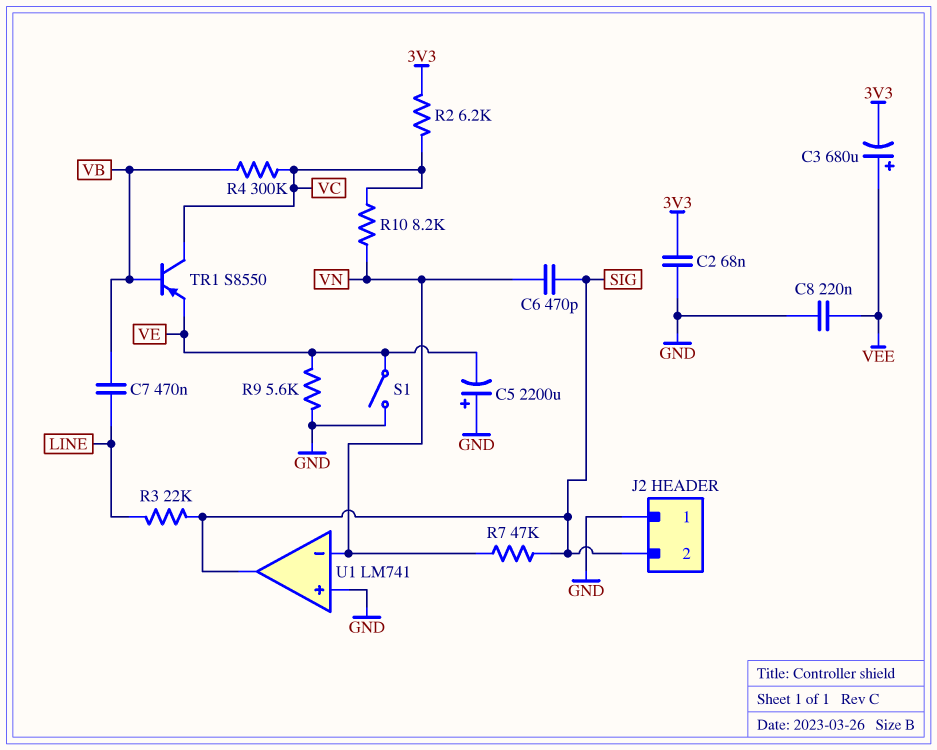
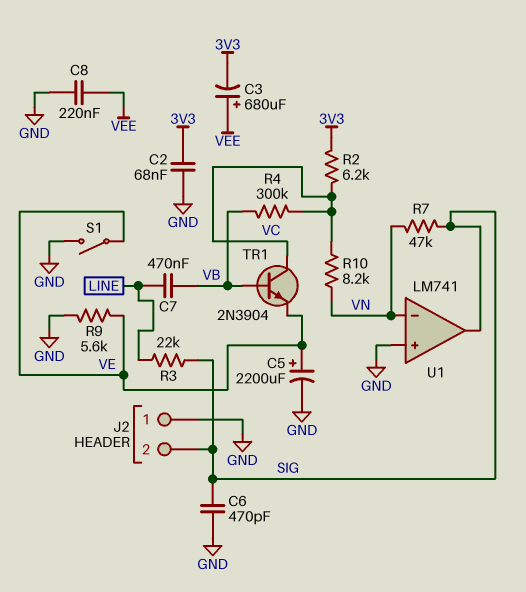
C5: 2200uF (plus GND, minus VE) -> 2200uF (plus VE, minus GND)
C6: 470pF (SIG, VN) -> 470pF (GND, SIG)
TR1: PNP S8550 (B VB, C VC, E VE) -> NPN 2N3904 (B VB, C VC, E VE)

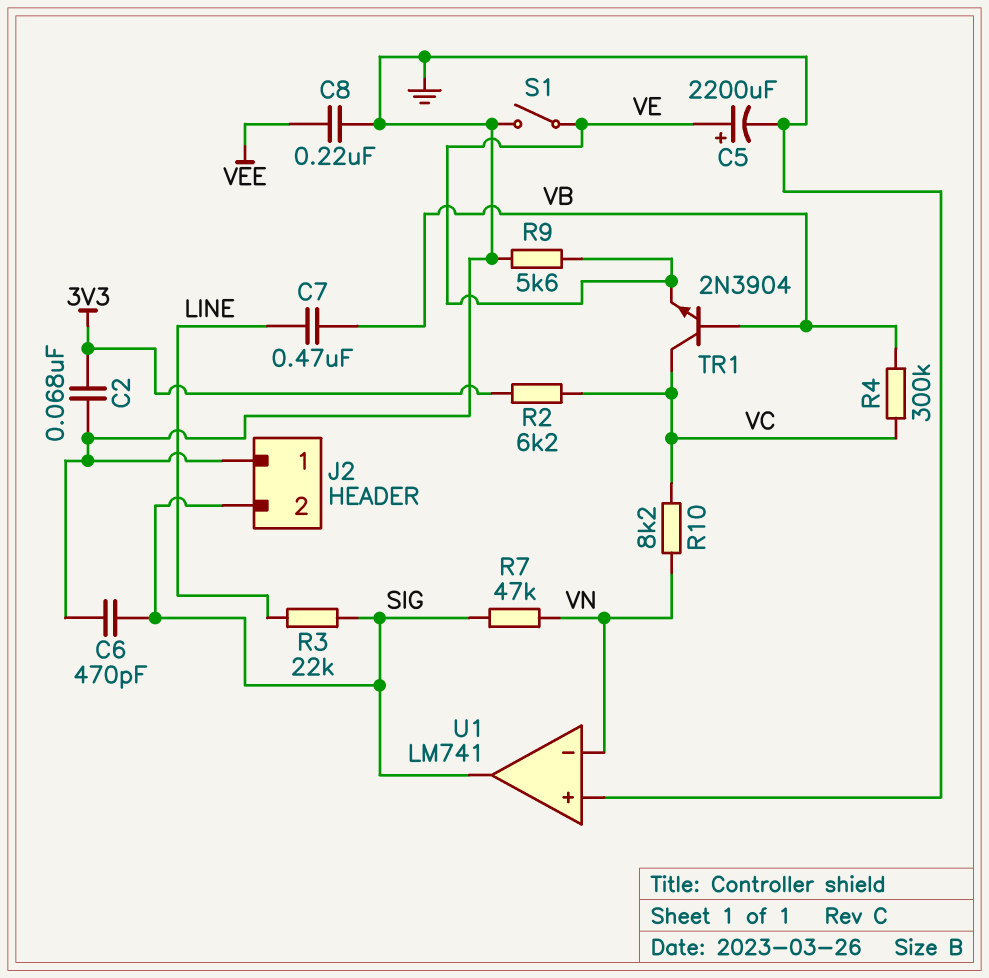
C3: 680uF (plus VEE, minus 3V3) -> none

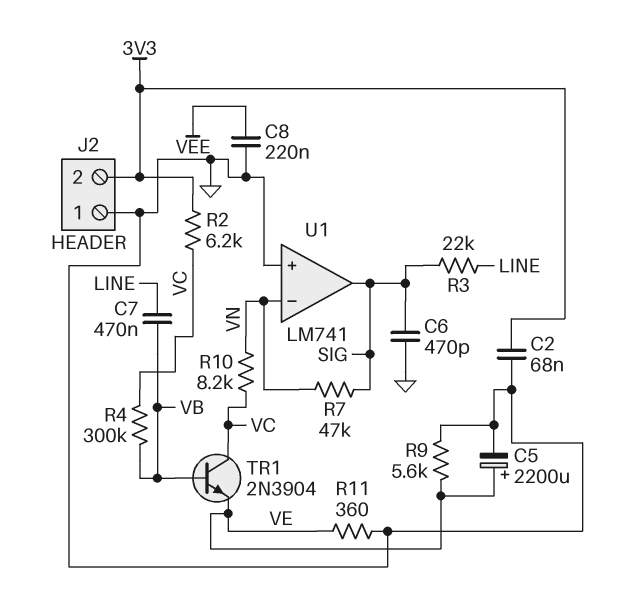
J2 pin 2: SIG -> 3V3
R11: none -> 360 (GND, VE)
S1: switch (GND, VE) -> none

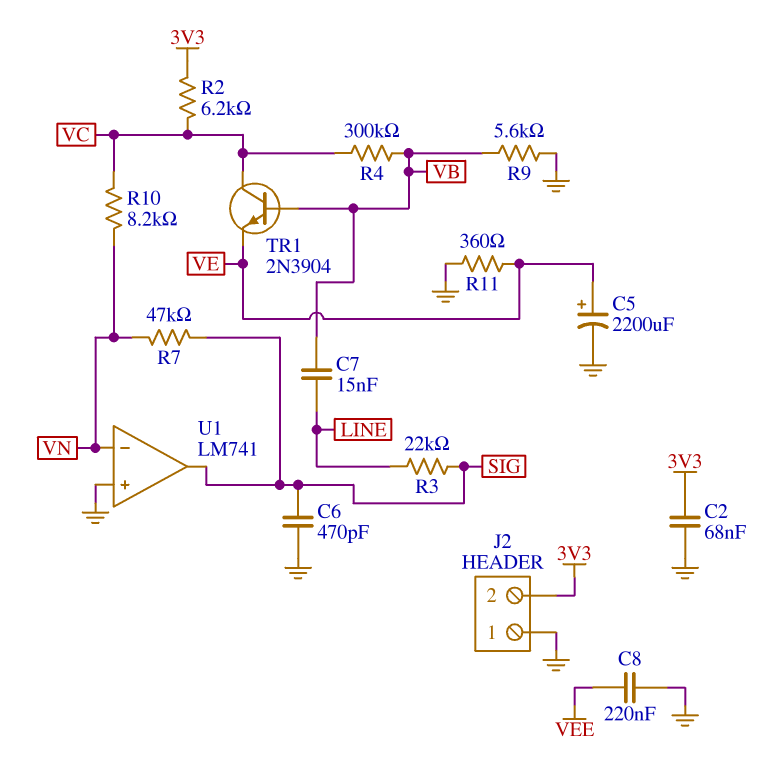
C7: 470nF (LINE, VB) -> 15nF (LINE, VB)
R9: 5.6k (GND, VE) -> 5.6k (GND, VB)

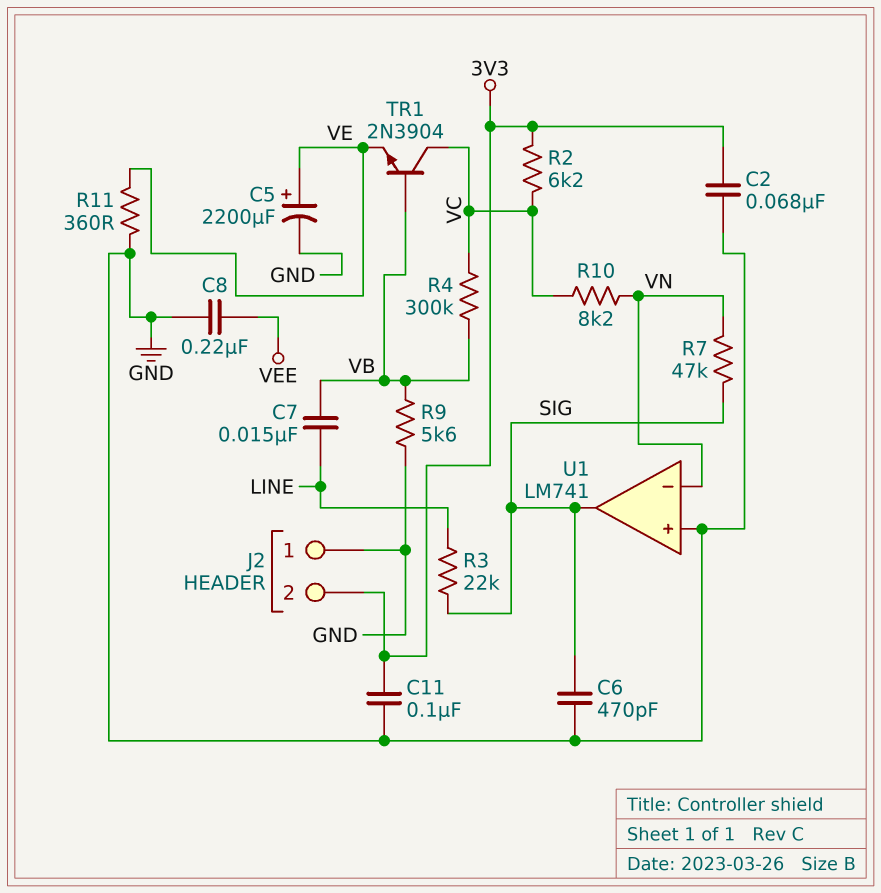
C11: none -> 100nF (3V3, GND)

